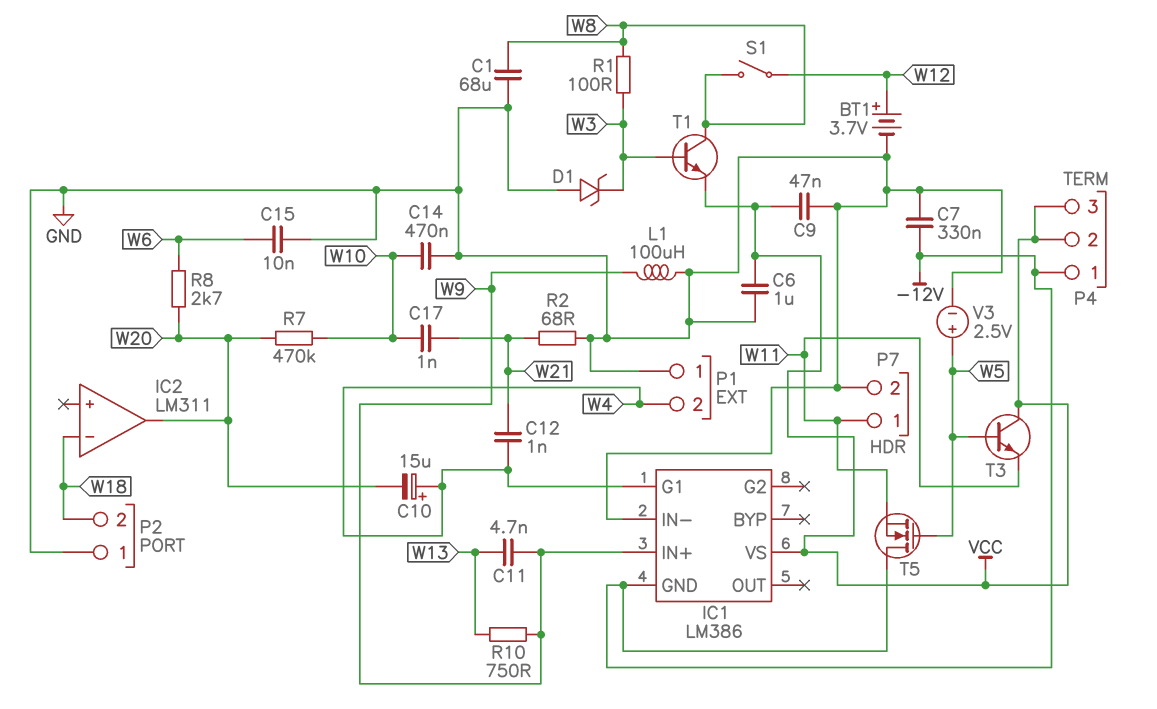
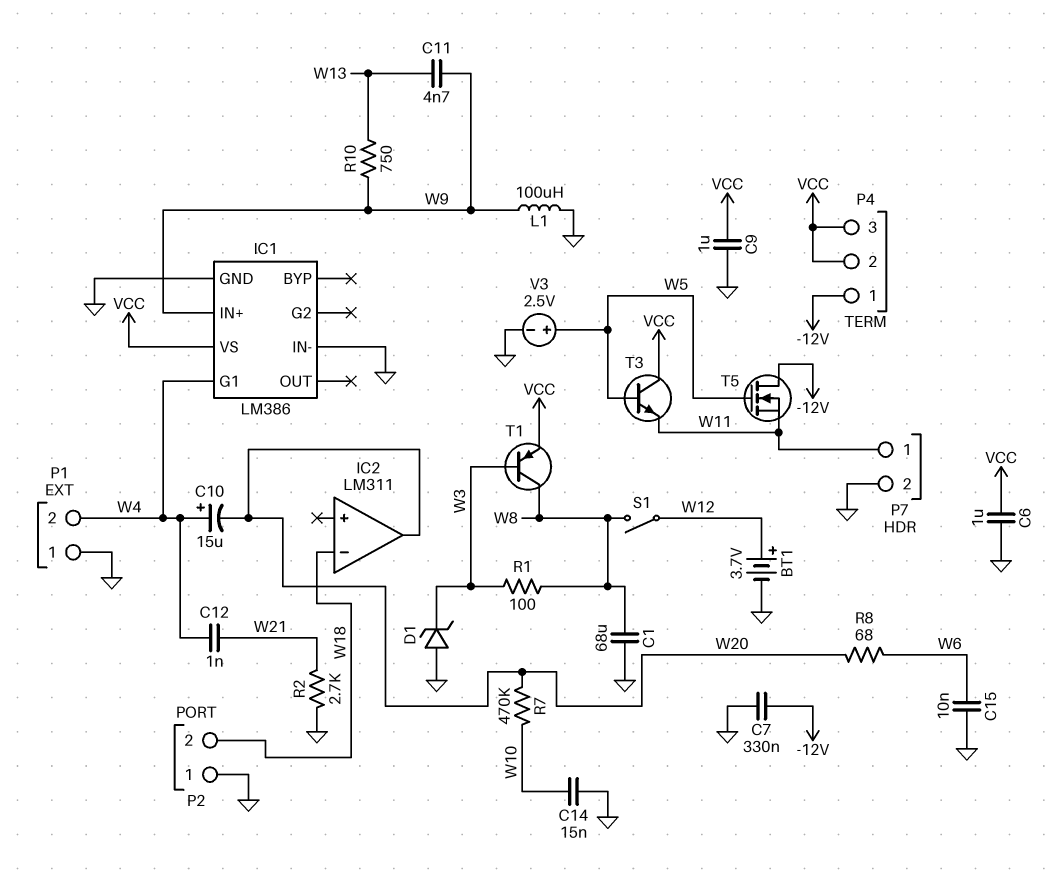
C9: 47nF (GND, VCC) -> 1uF (GND, VCC)
C14: 470nF (GND, W10) -> 15nF (GND, W10)
C17: 1nF (W10, W21) -> none
IC1 pin GND: -12V -> GND
R2: 68 (GND, W21) -> 2.7k (GND, W21)
R8: 2.7k (W6, W20) -> 68 (W6, W20)
T1: NPN (B W3, C W8, E VCC) -> PNP (B W3, C W8, E VCC)

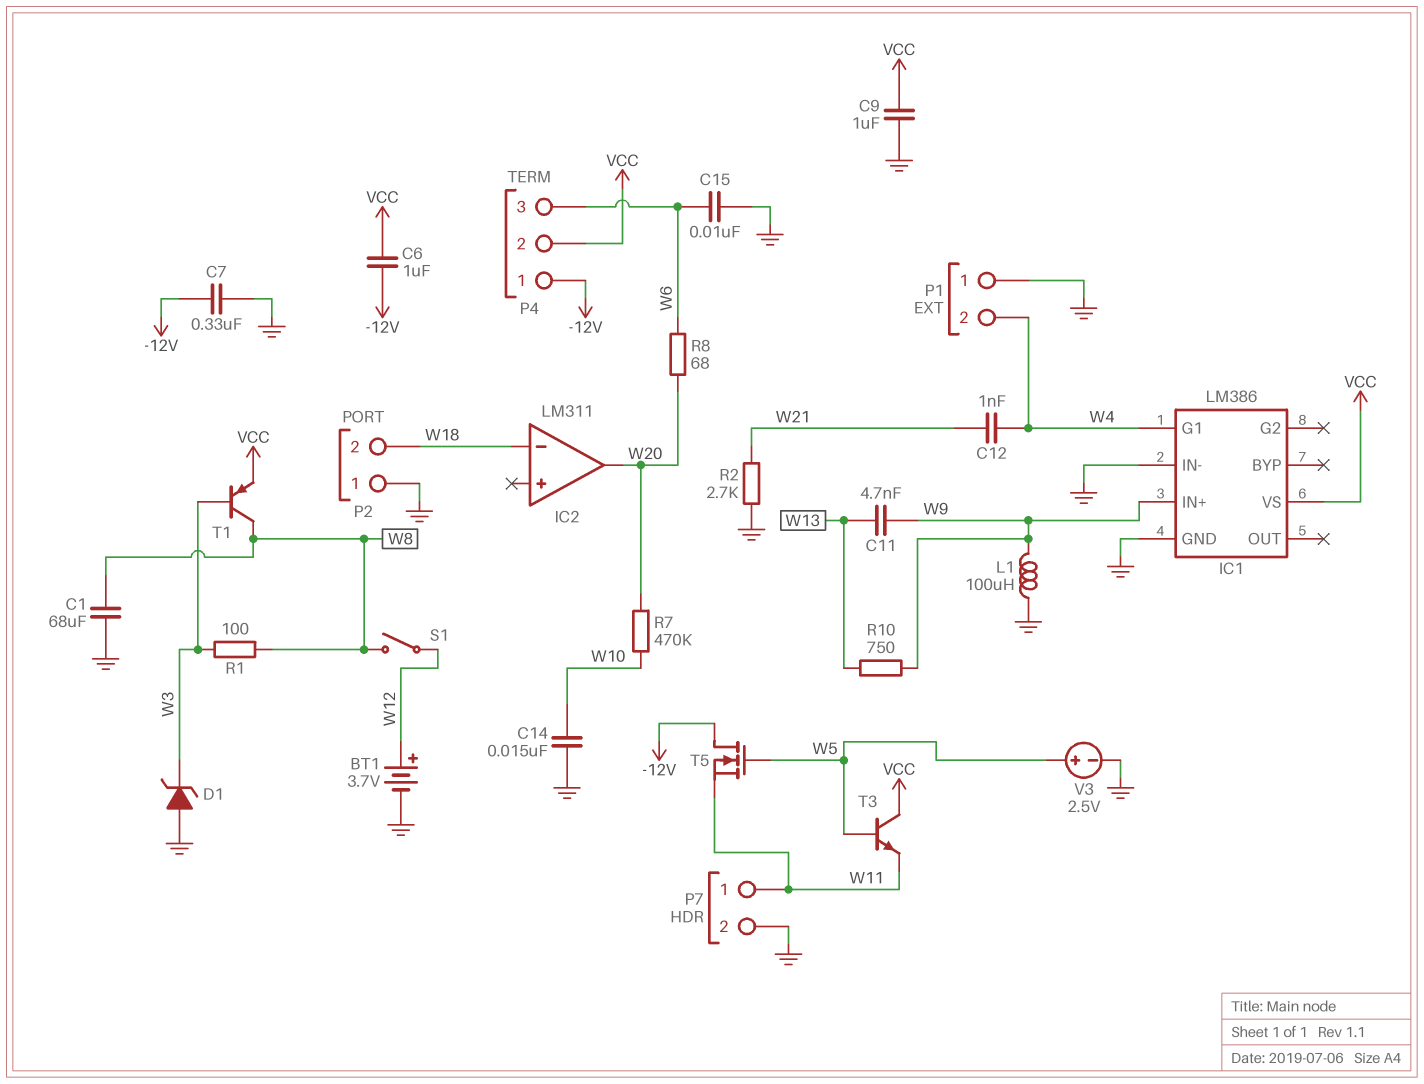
C6: 1uF (GND, VCC) -> 1uF (-12V, VCC)
C10: 15uF (plus W4, minus W20) -> none
P4 pin 3: VCC -> W6

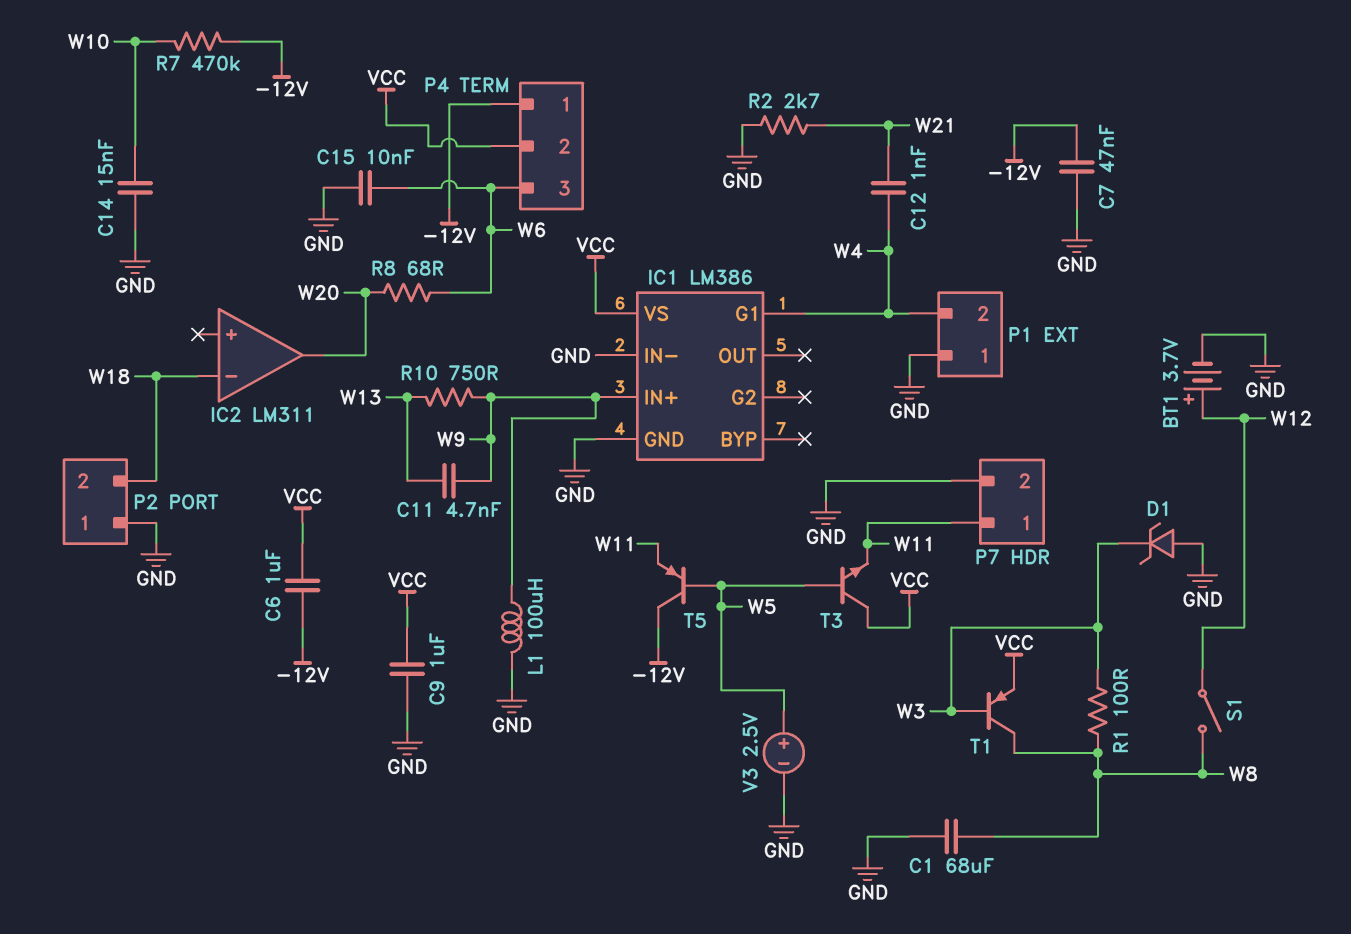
C7: 330nF (-12V, GND) -> 47nF (-12V, GND)
R7: 470k (W10, W20) -> 470k (-12V, W10)
T5: NMOS (G W5, D -12V, S W11) -> PNP (B W5, C -12V, E W11)

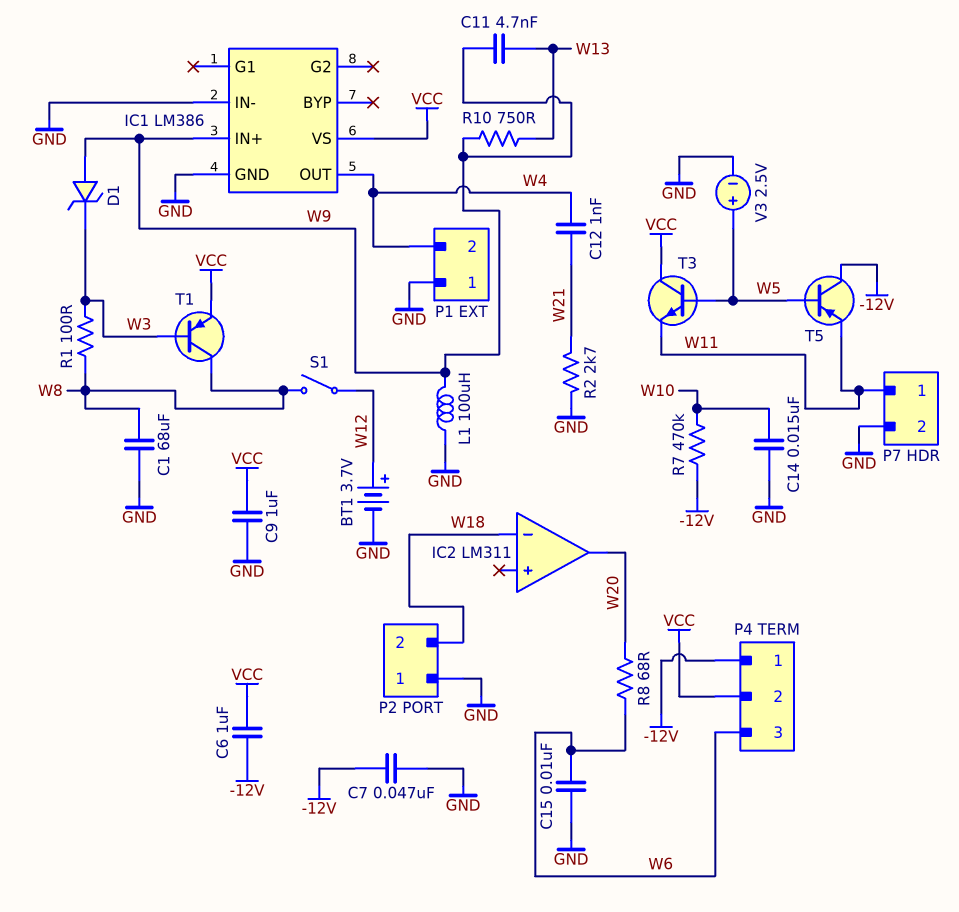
D1: zener (A GND, K W3) -> zener (A W9, K W3)
IC1 pin G1: W4 -> none
IC1 pin OUT: none -> W4

